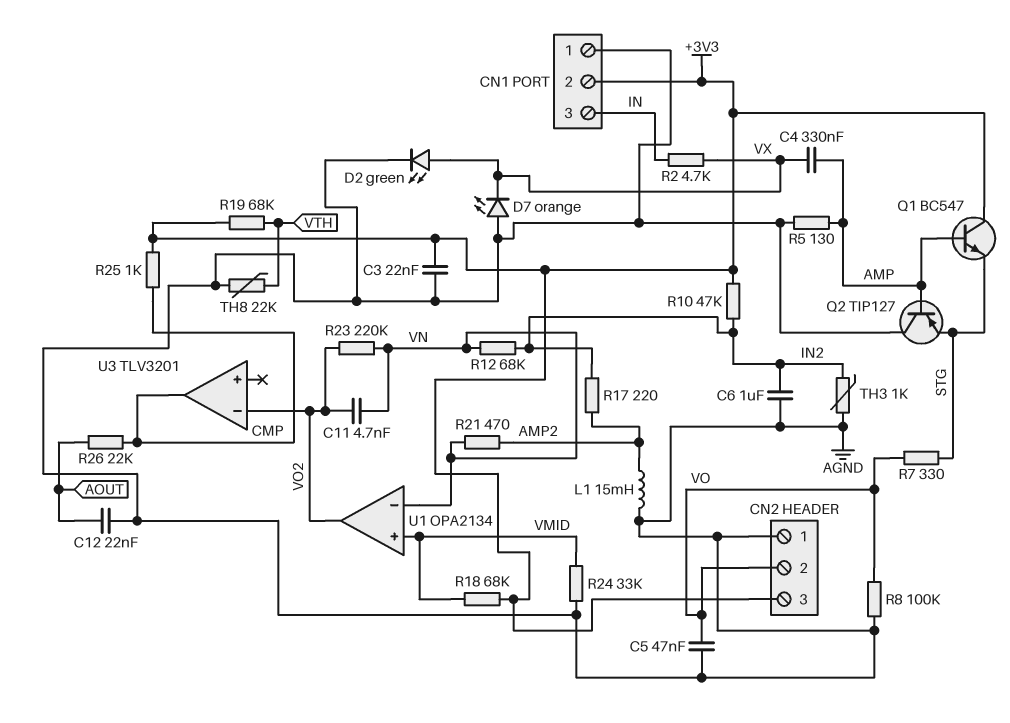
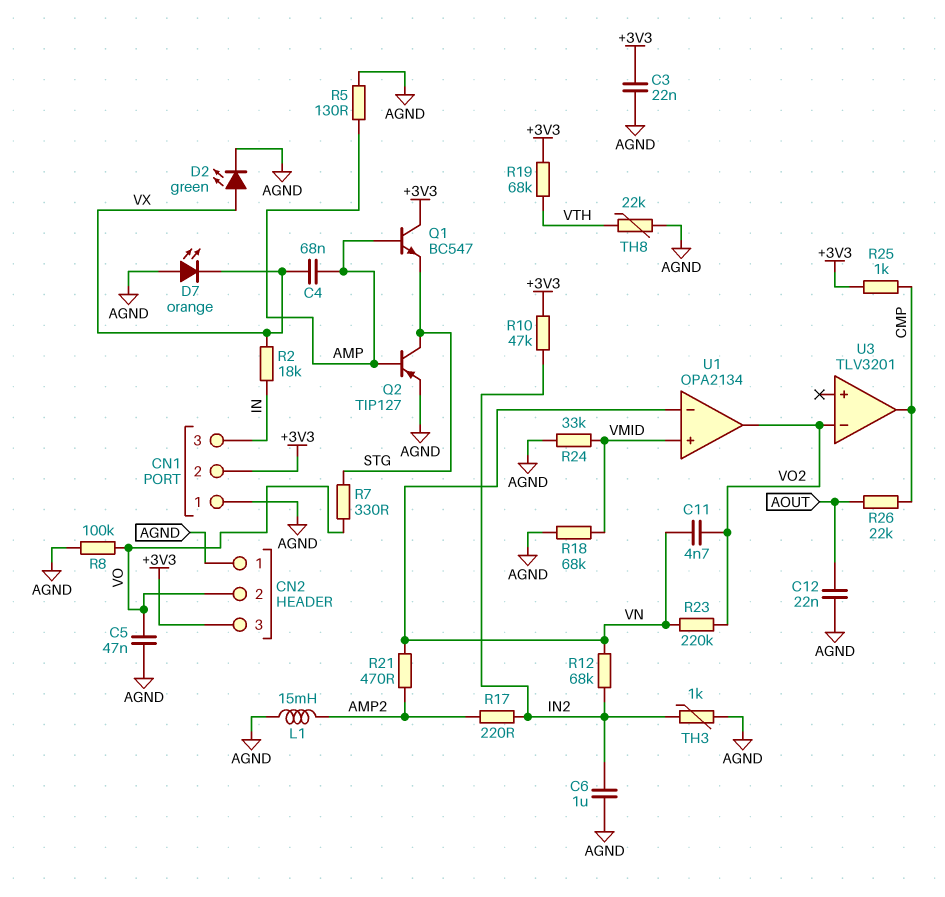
C4: 330nF (AMP, VX) -> 68nF (AMP, VX)
Q2: PNP TIP127 (B AMP, C AGND, E STG) -> PNP TIP127 (B AMP, C STG, E AGND)
R2: 4.7k (IN, VX) -> 18k (IN, VX)
R18: 68k (+3V3, VMID) -> 68k (AGND, VMID)

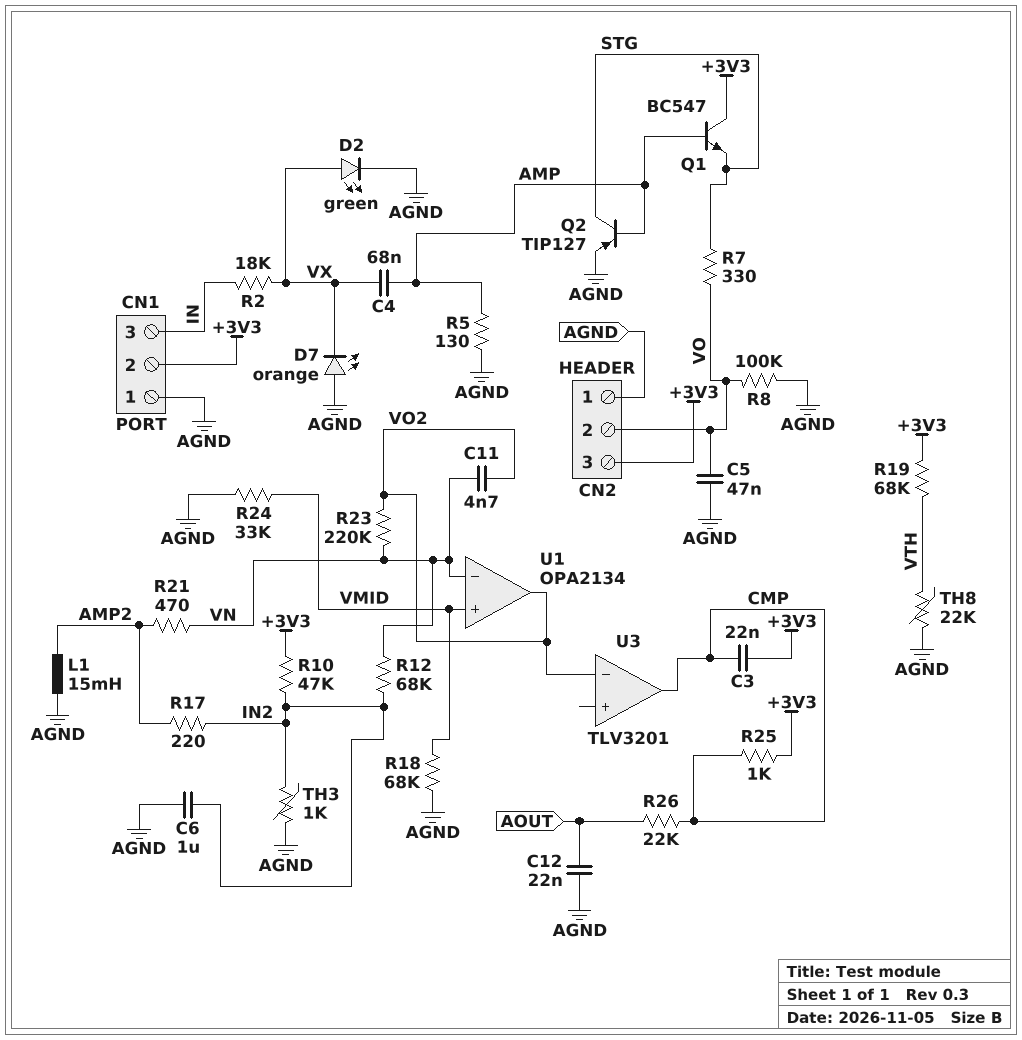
C3: 22nF (+3V3, AGND) -> 22nF (+3V3, CMP)

